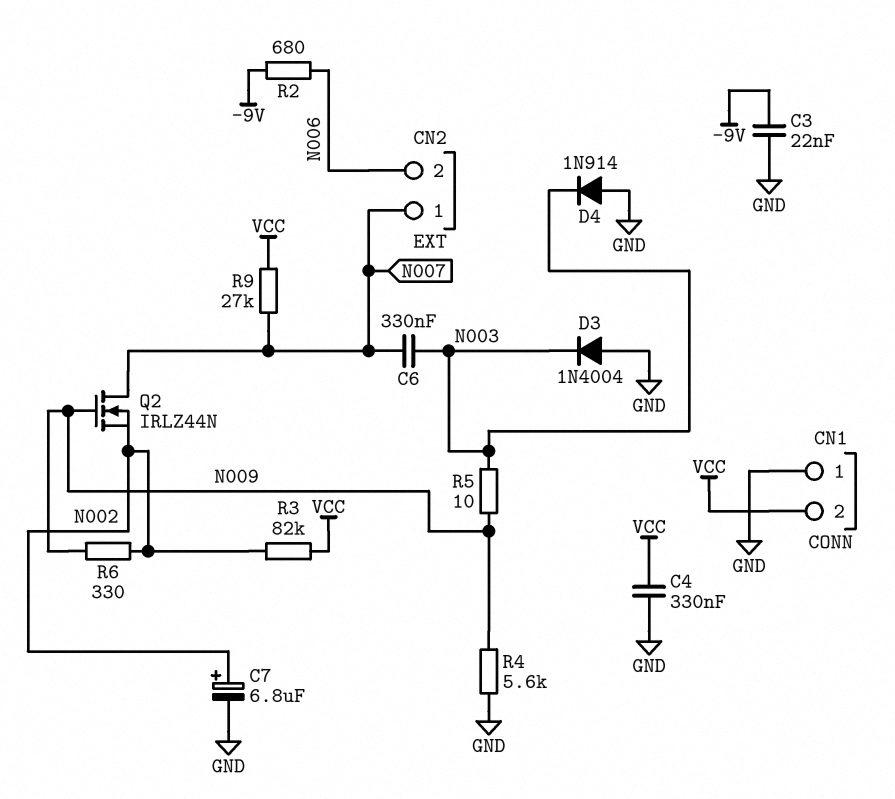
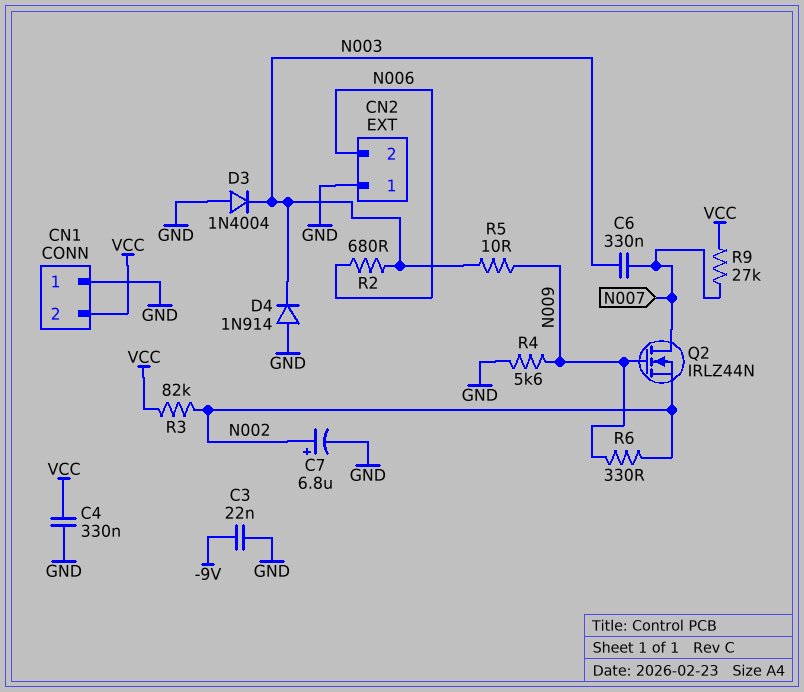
CN2 pin 1: N007 -> GND
R2: 680 (-9V, N006) -> 680 (N003, N006)

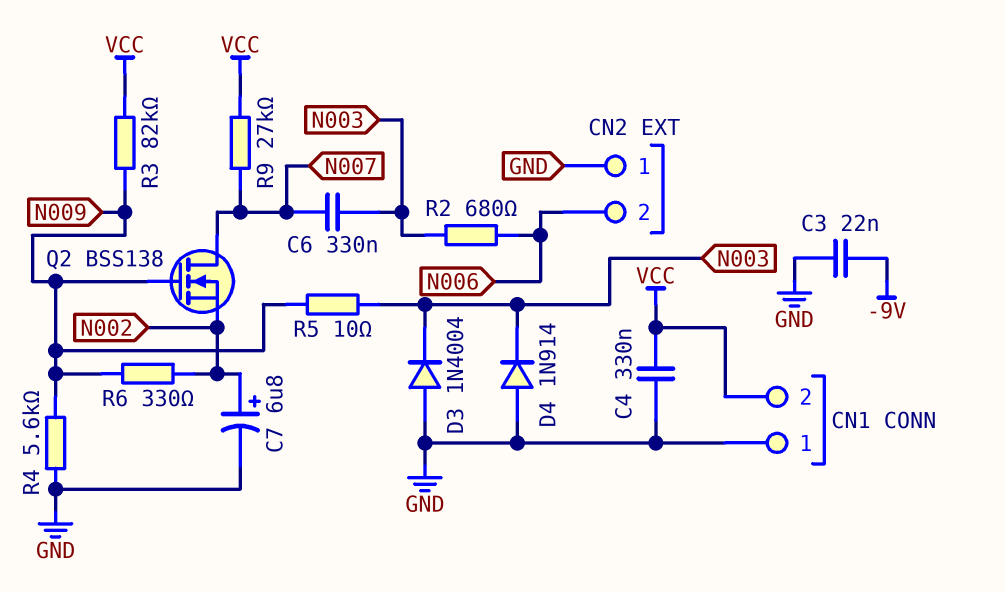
Q2: NMOS IRLZ44N (G N009, D N007, S N002) -> NMOS BSS138 (G N009, D N007, S N002)
R3: 82k (N002, VCC) -> 82k (N009, VCC)

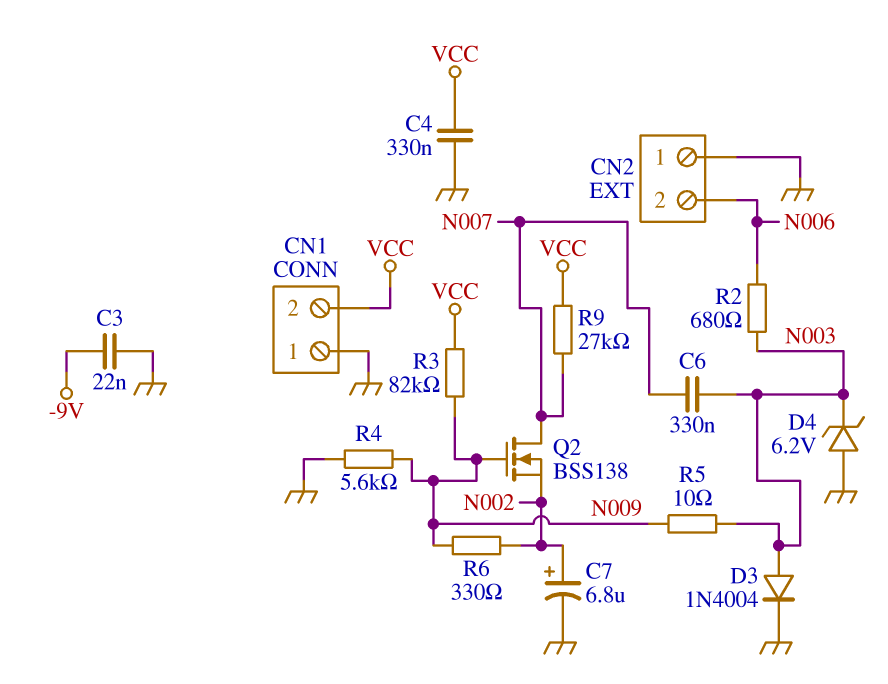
D3: diode 1N4004 (A GND, K N003) -> diode 1N4004 (A N003, K GND)
D4: diode 1N914 (A GND, K N003) -> zener 6.2V (A GND, K N003)

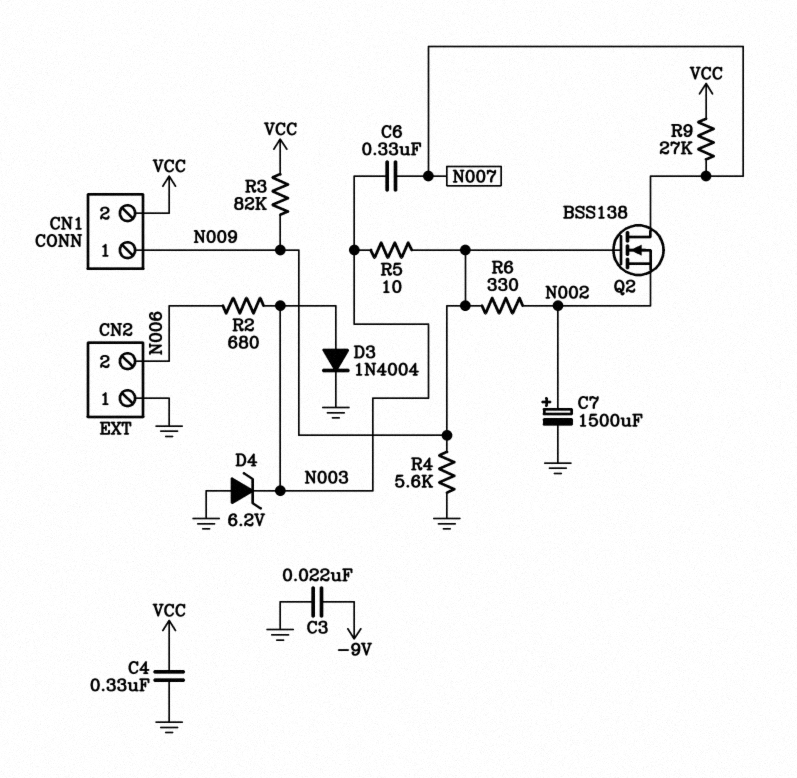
C7: 6.8uF (plus N002, minus GND) -> 1500uF (plus N002, minus GND)
CN1 pin 1: GND -> N009

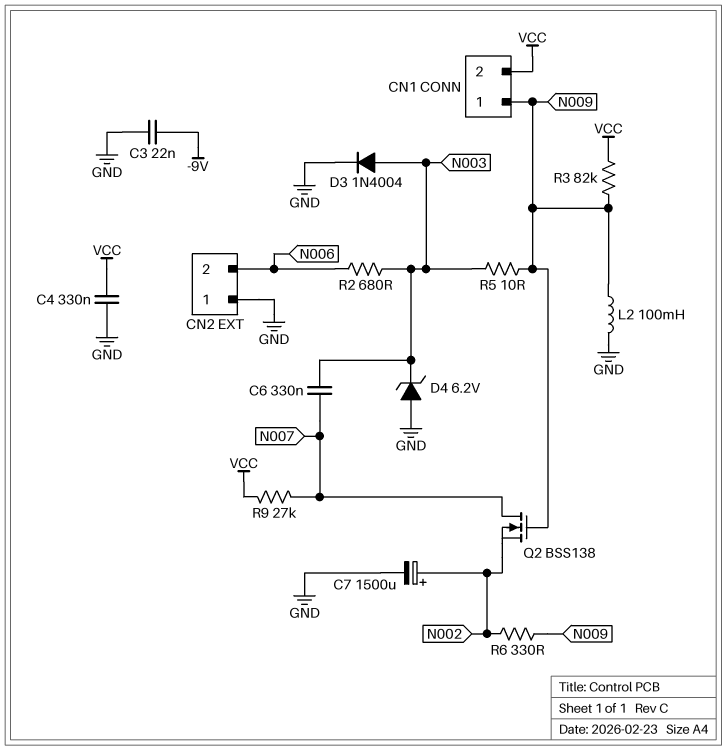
L2: none -> 100mH (GND, N009)
R4: 5.6k (GND, N009) -> none

